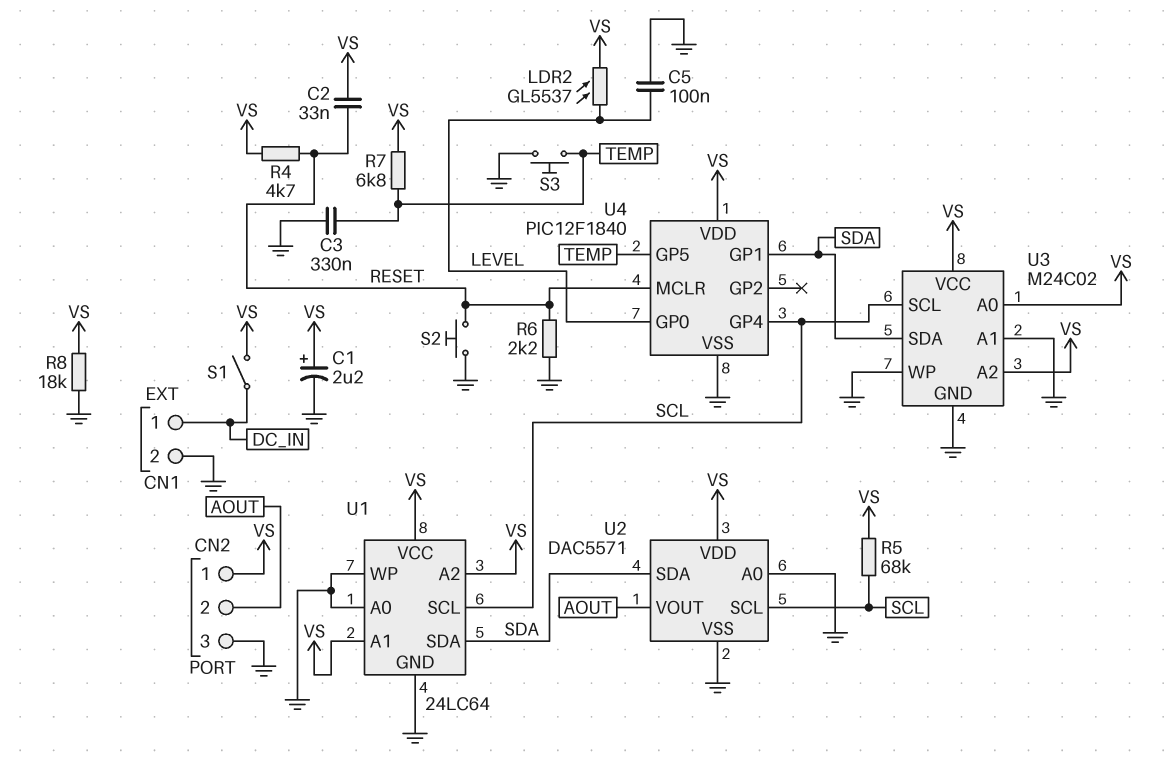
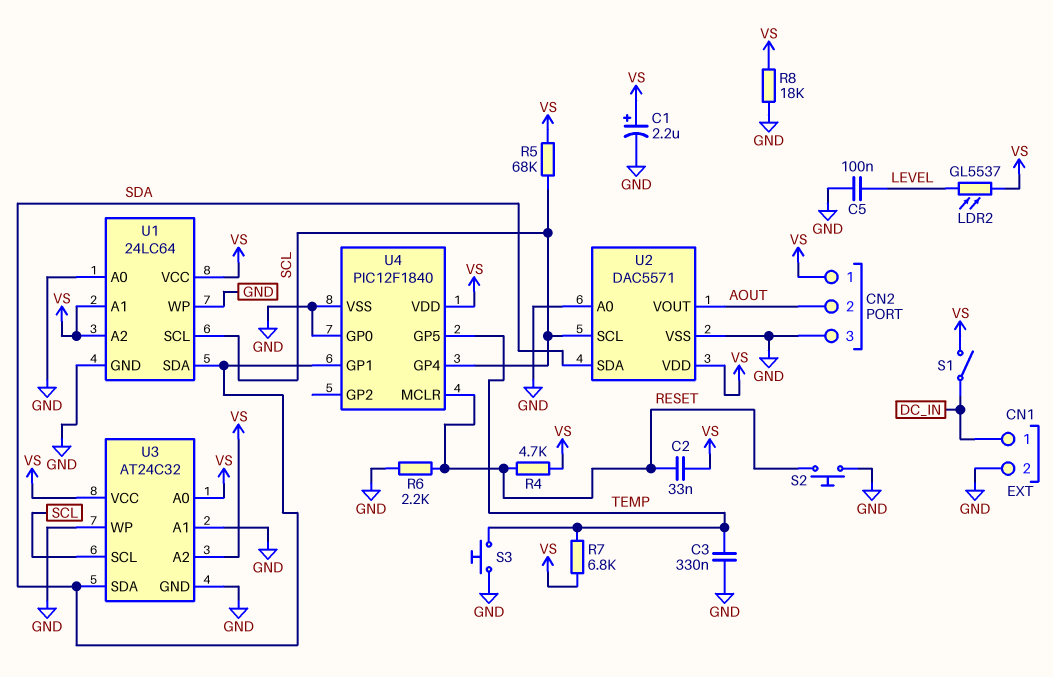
U3: M24C02 -> AT24C32
U4 pin GP0: LEVEL -> GND

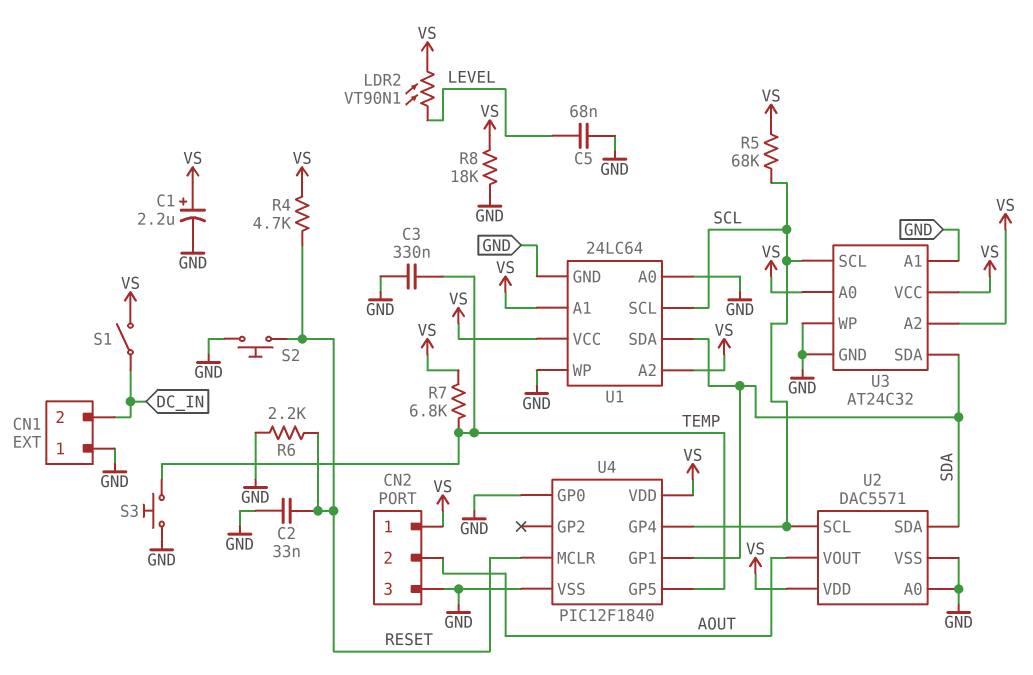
C2: 33nF (RESET, VS) -> 33nF (GND, RESET)
C5: 100nF (GND, LEVEL) -> 68nF (GND, LEVEL)
CN1 pin 1: DC_IN -> GND
CN1 pin 2: GND -> DC_IN
LDR2: GL5537 (LEVEL, VS) -> VT90N1 (LEVEL, VS)

